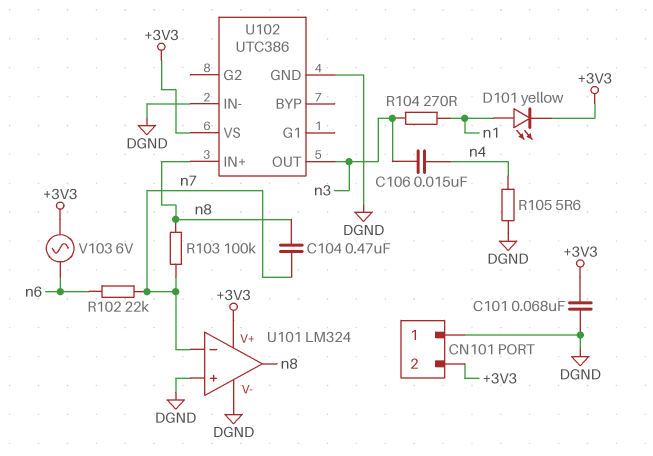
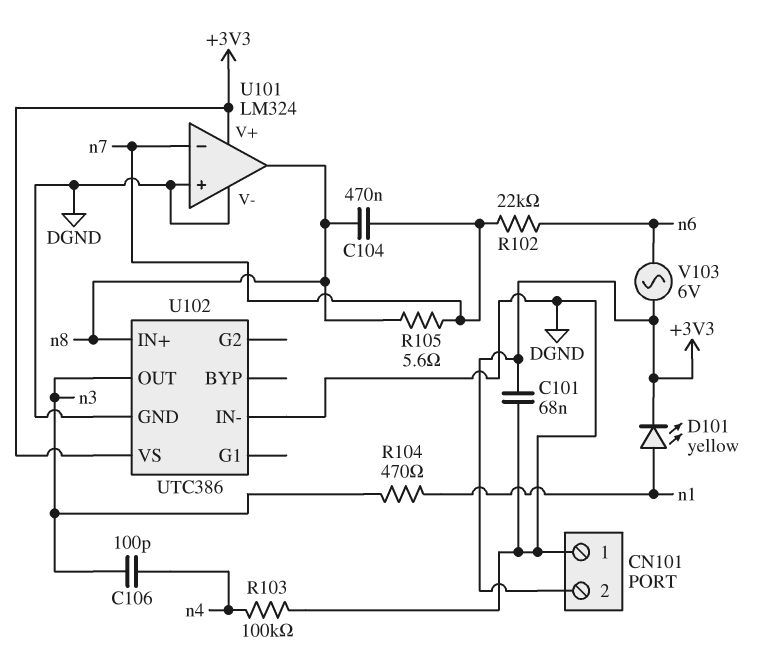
C106: 15nF (n3, n4) -> 100pF (n3, n4)
R103: 100k (n7, n8) -> 100k (DGND, n4)
R104: 270 (n1, n3) -> 470 (n1, n3)
R105: 5.6 (DGND, n4) -> 5.6 (n7, n8)

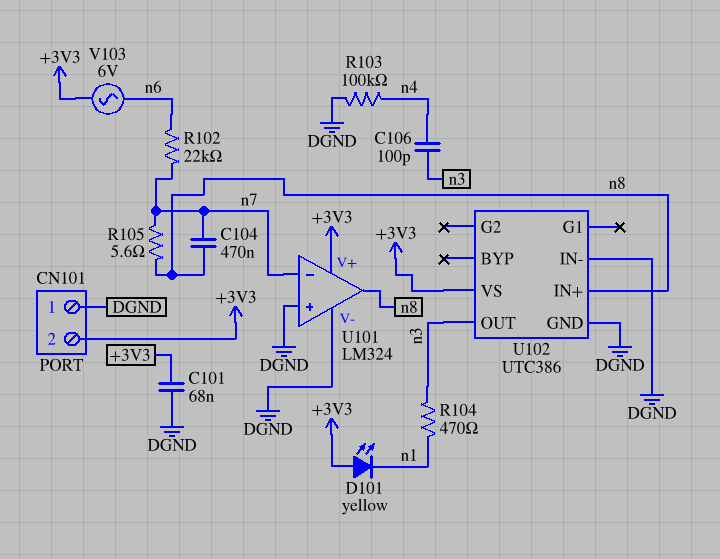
D101: LED yellow (A n1, K +3V3) -> LED yellow (A +3V3, K n1)

